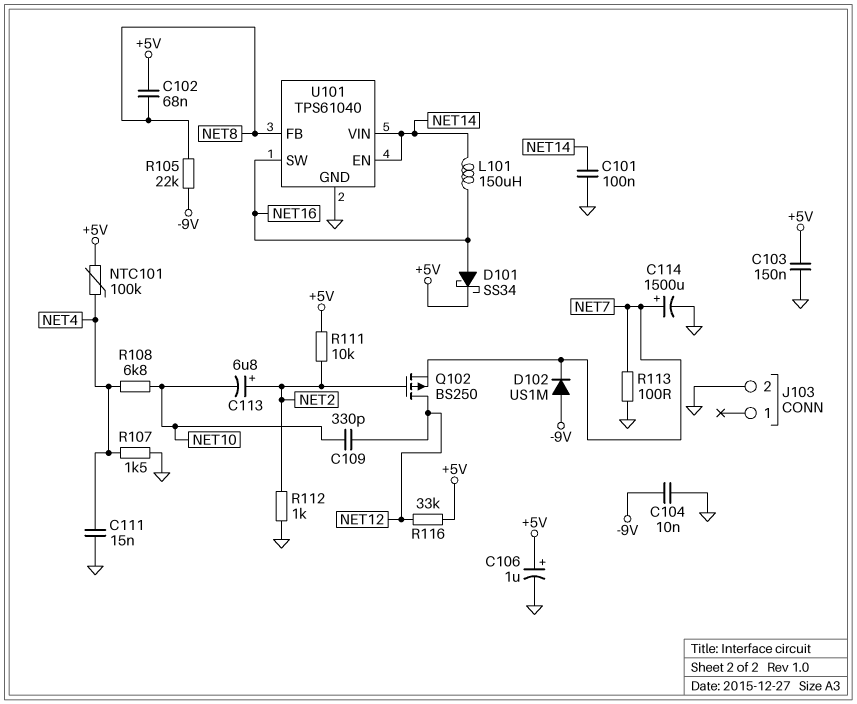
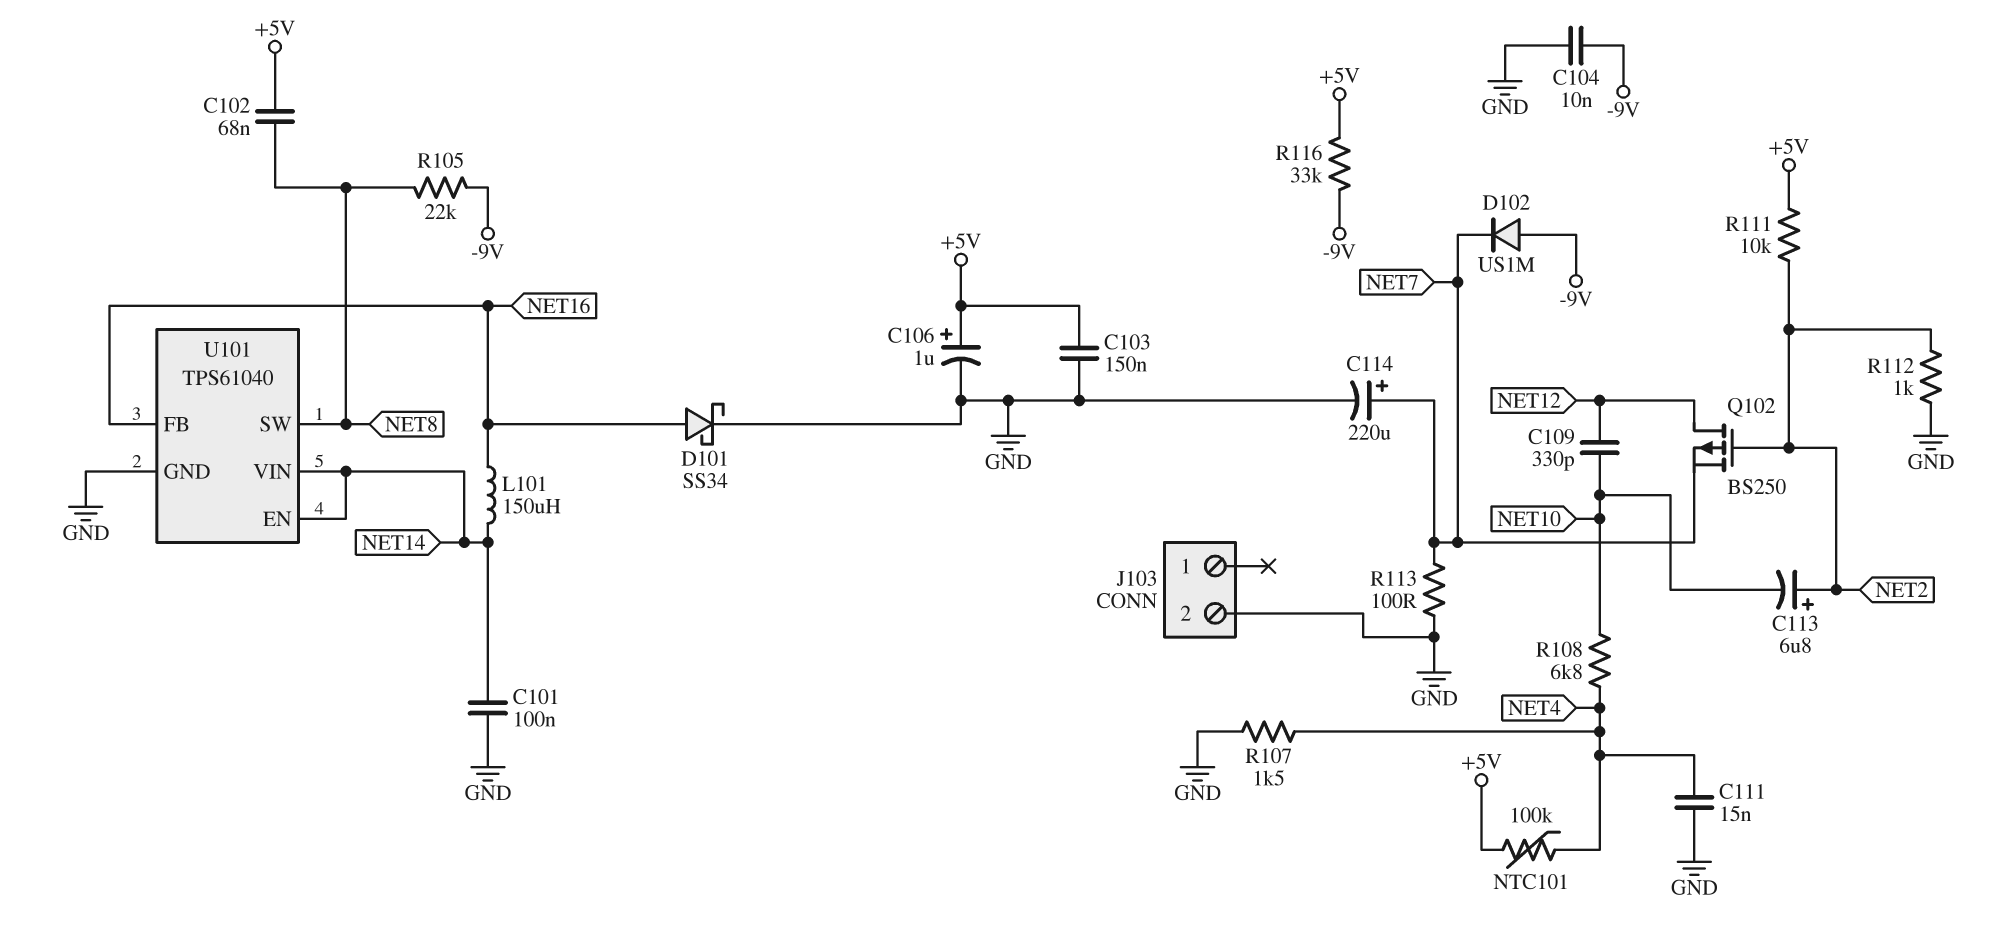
C114: 1500uF (plus NET7, minus GND) -> 220uF (plus NET7, minus GND)
D101: schottky SS34 (A NET16, K +5V) -> schottky SS34 (A NET16, K GND)
R116: 33k (+5V, NET12) -> 33k (+5V, -9V)
U101 pin FB: NET8 -> NET16
U101 pin SW: NET16 -> NET8

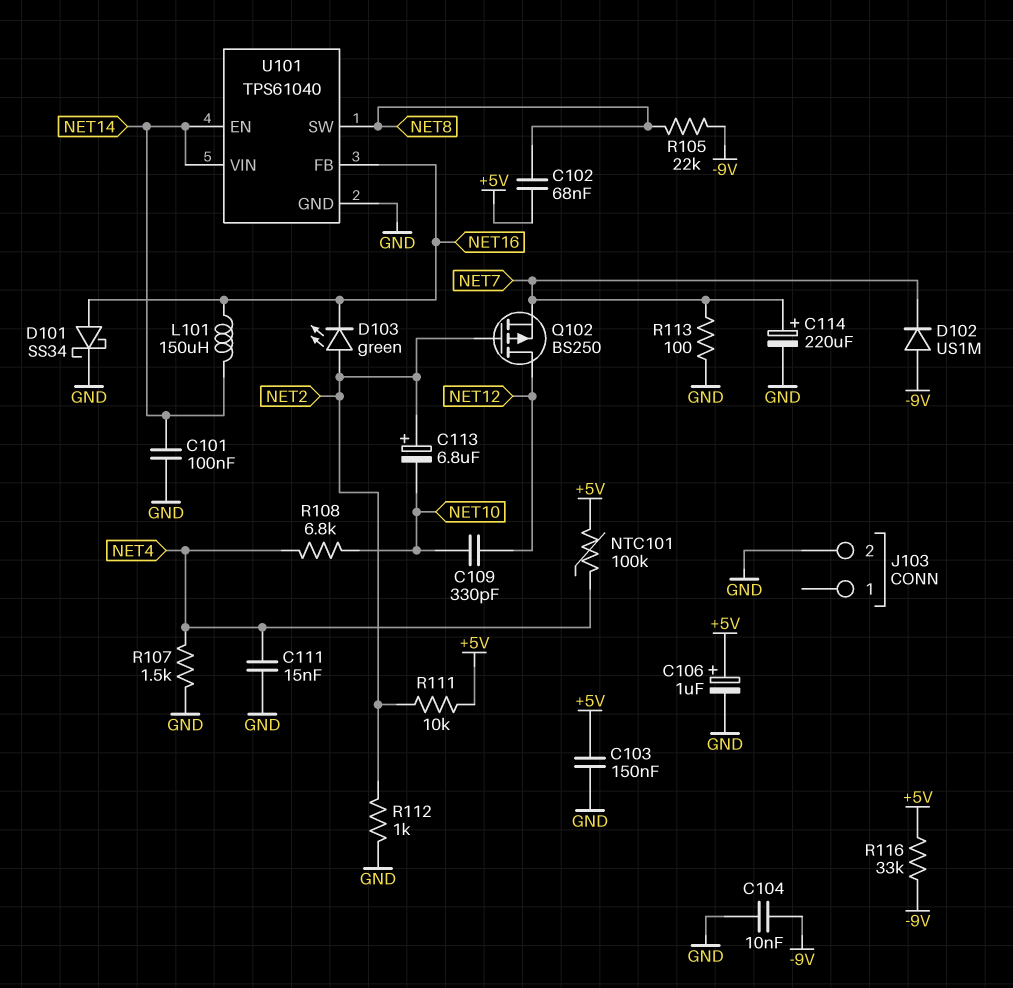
D103: none -> LED green (A NET2, K NET16)

